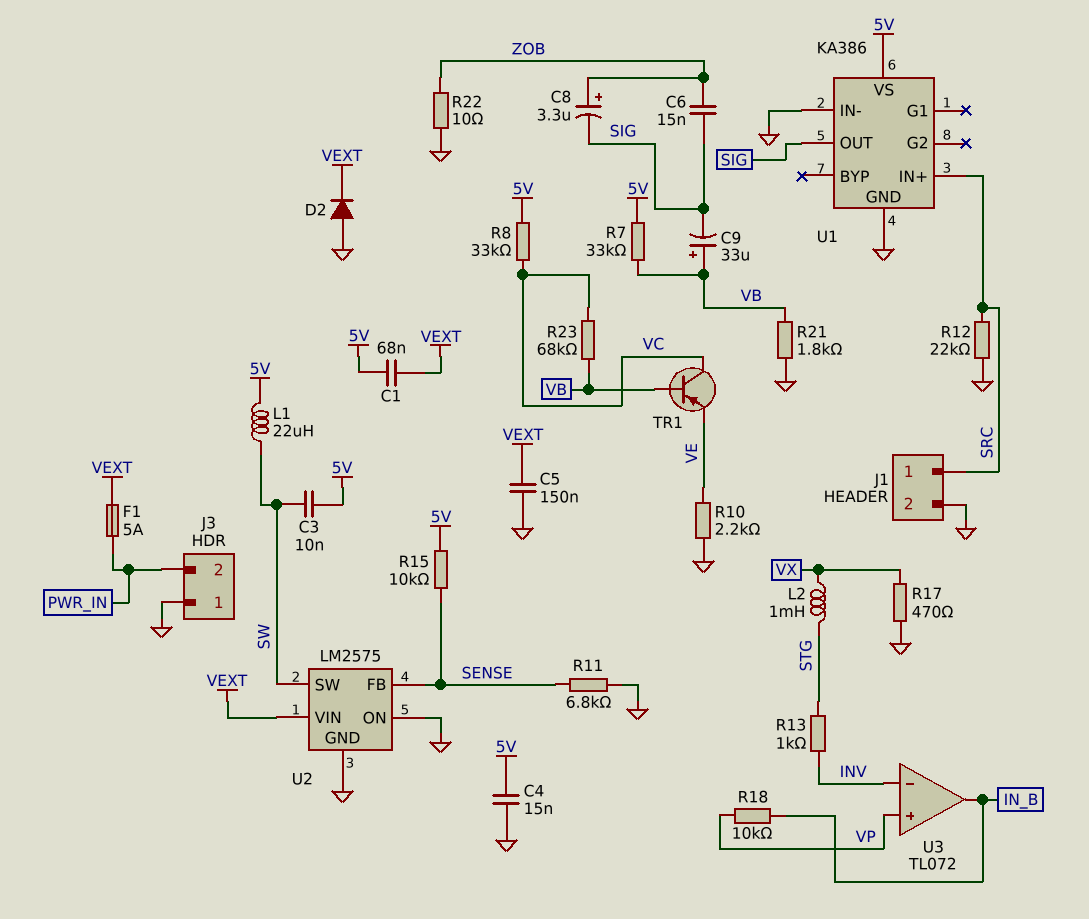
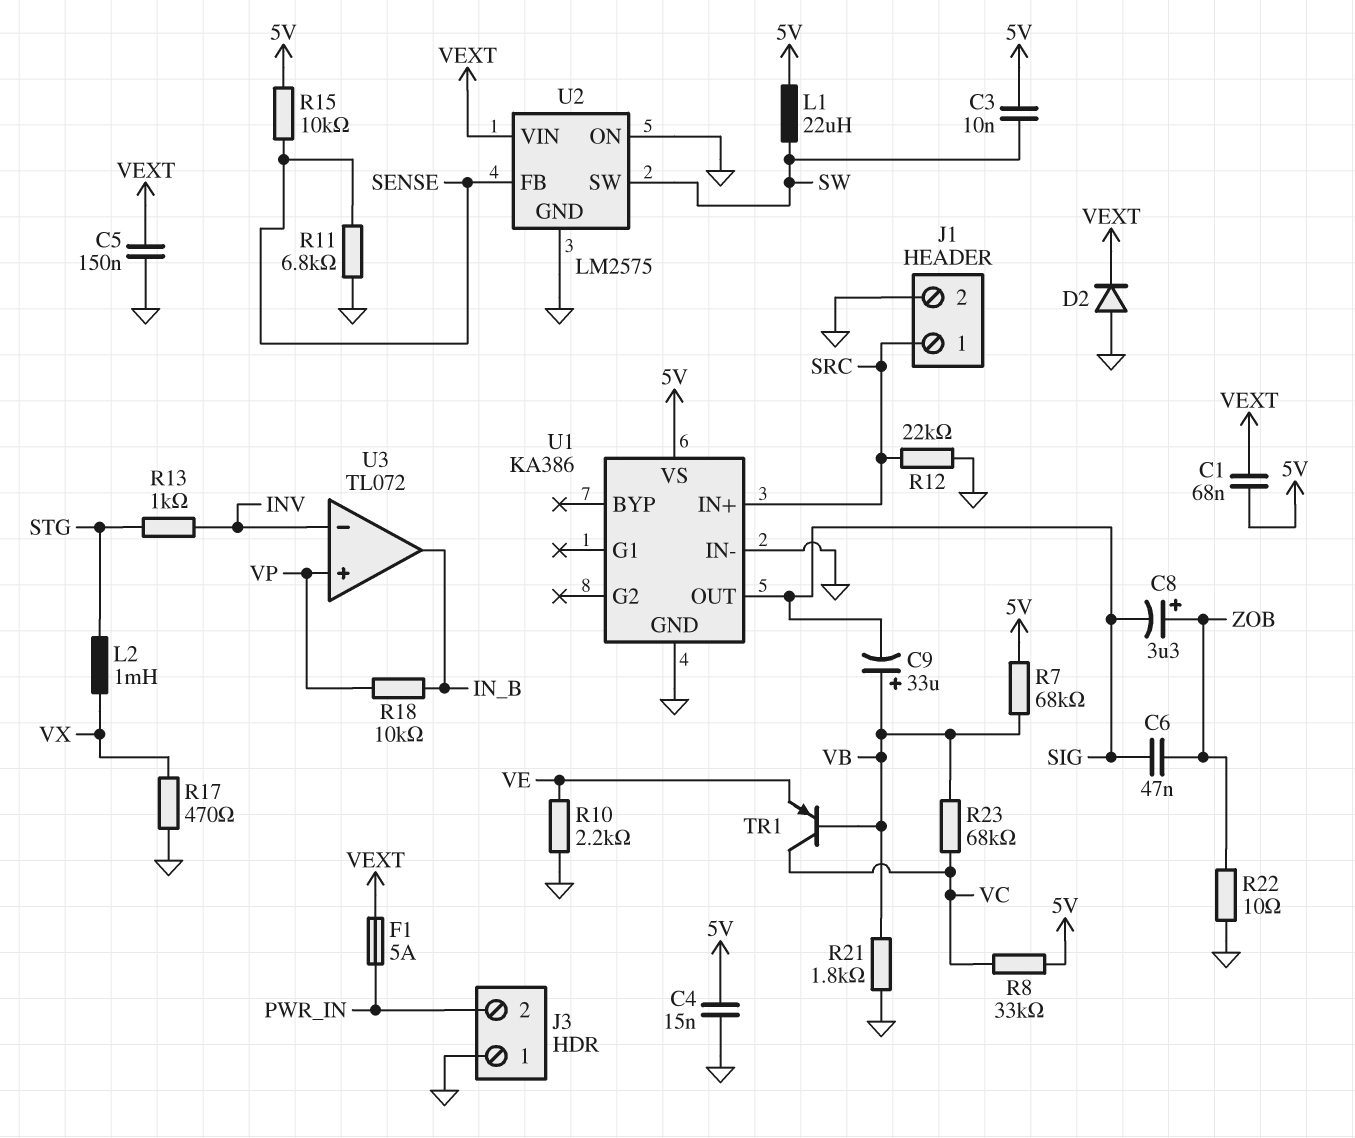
C6: 15nF (SIG, ZOB) -> 47nF (SIG, ZOB)
R7: 33k (5V, VB) -> 68k (5V, VB)

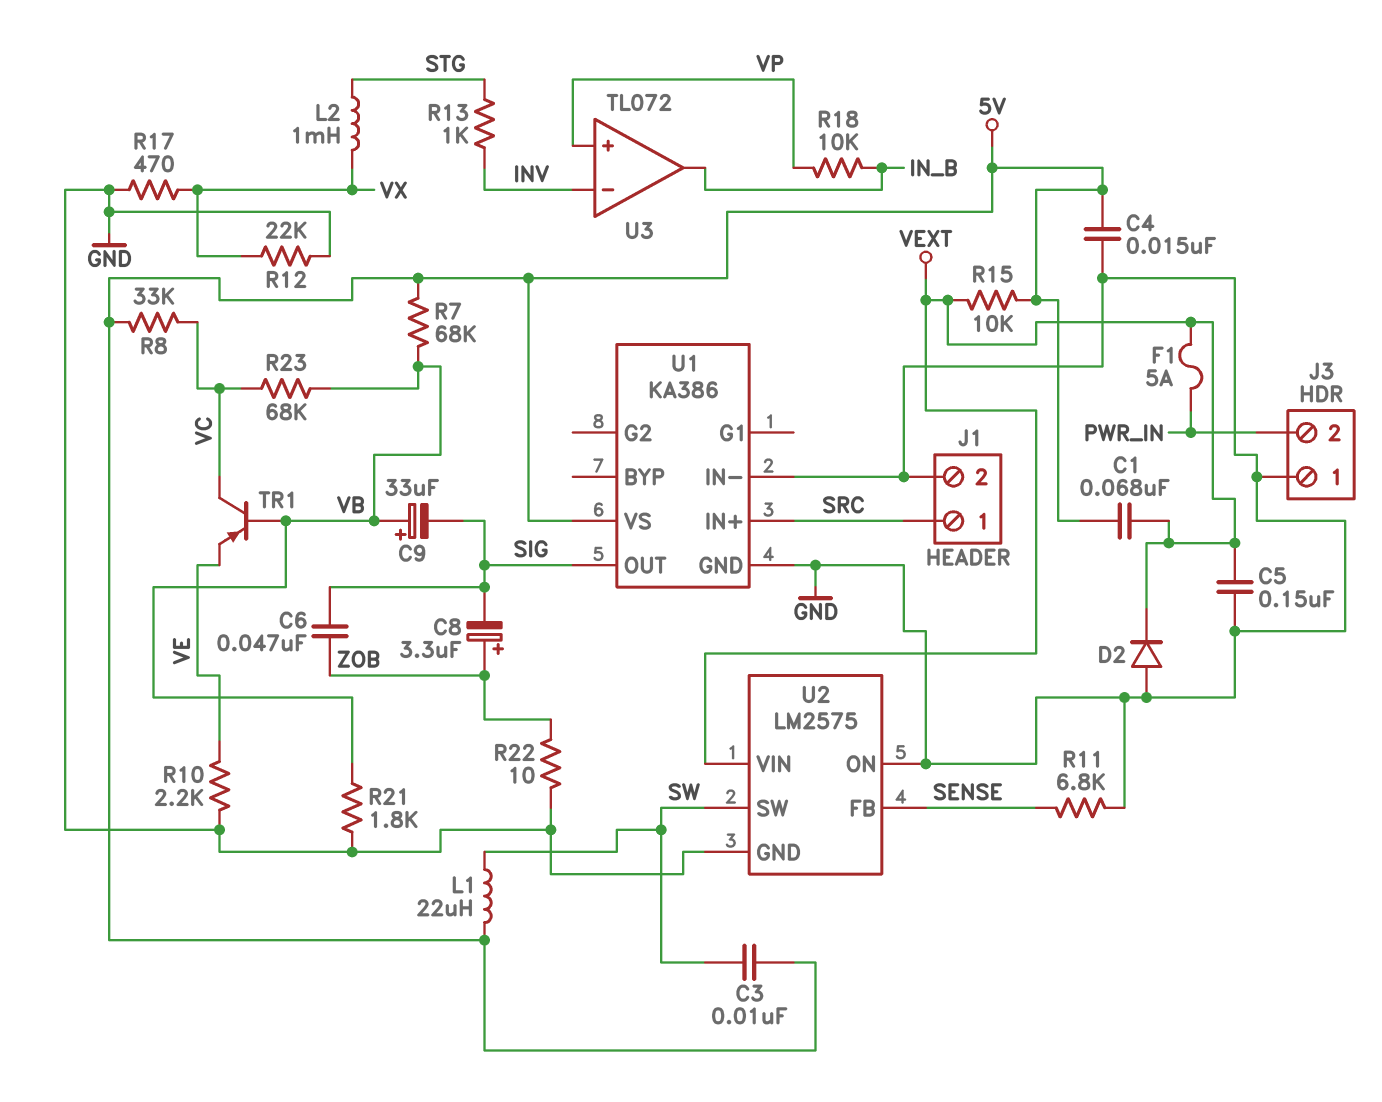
R12: 22k (GND, SRC) -> 22k (GND, VX)
R15: 10k (5V, SENSE) -> 10k (5V, VEXT)

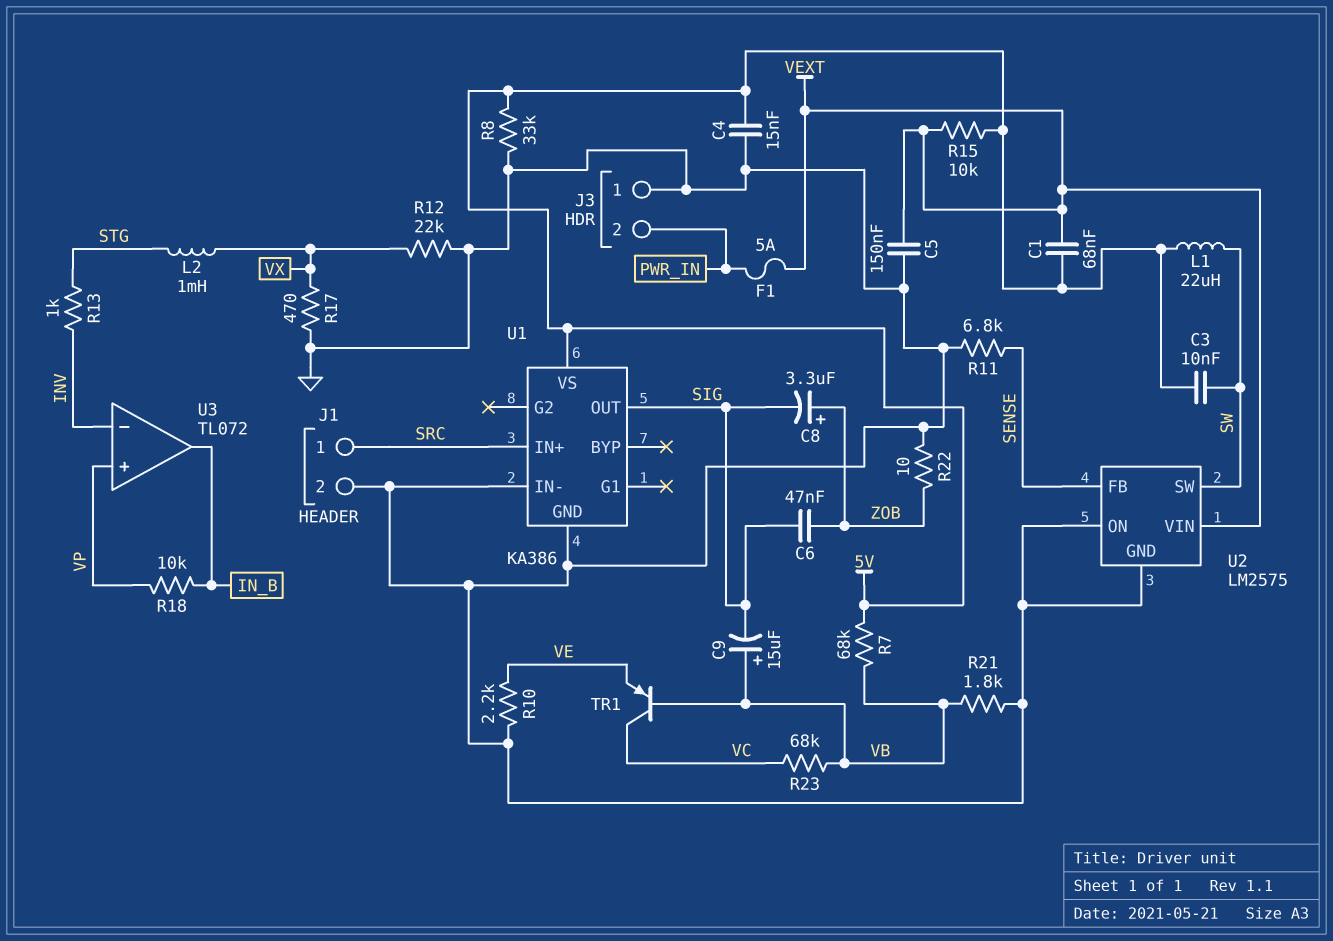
C9: 33uF (plus VB, minus SIG) -> 15uF (plus VB, minus SIG)
D2: diode (A GND, K VEXT) -> none
R8: 33k (5V, VC) -> 33k (5V, GND)

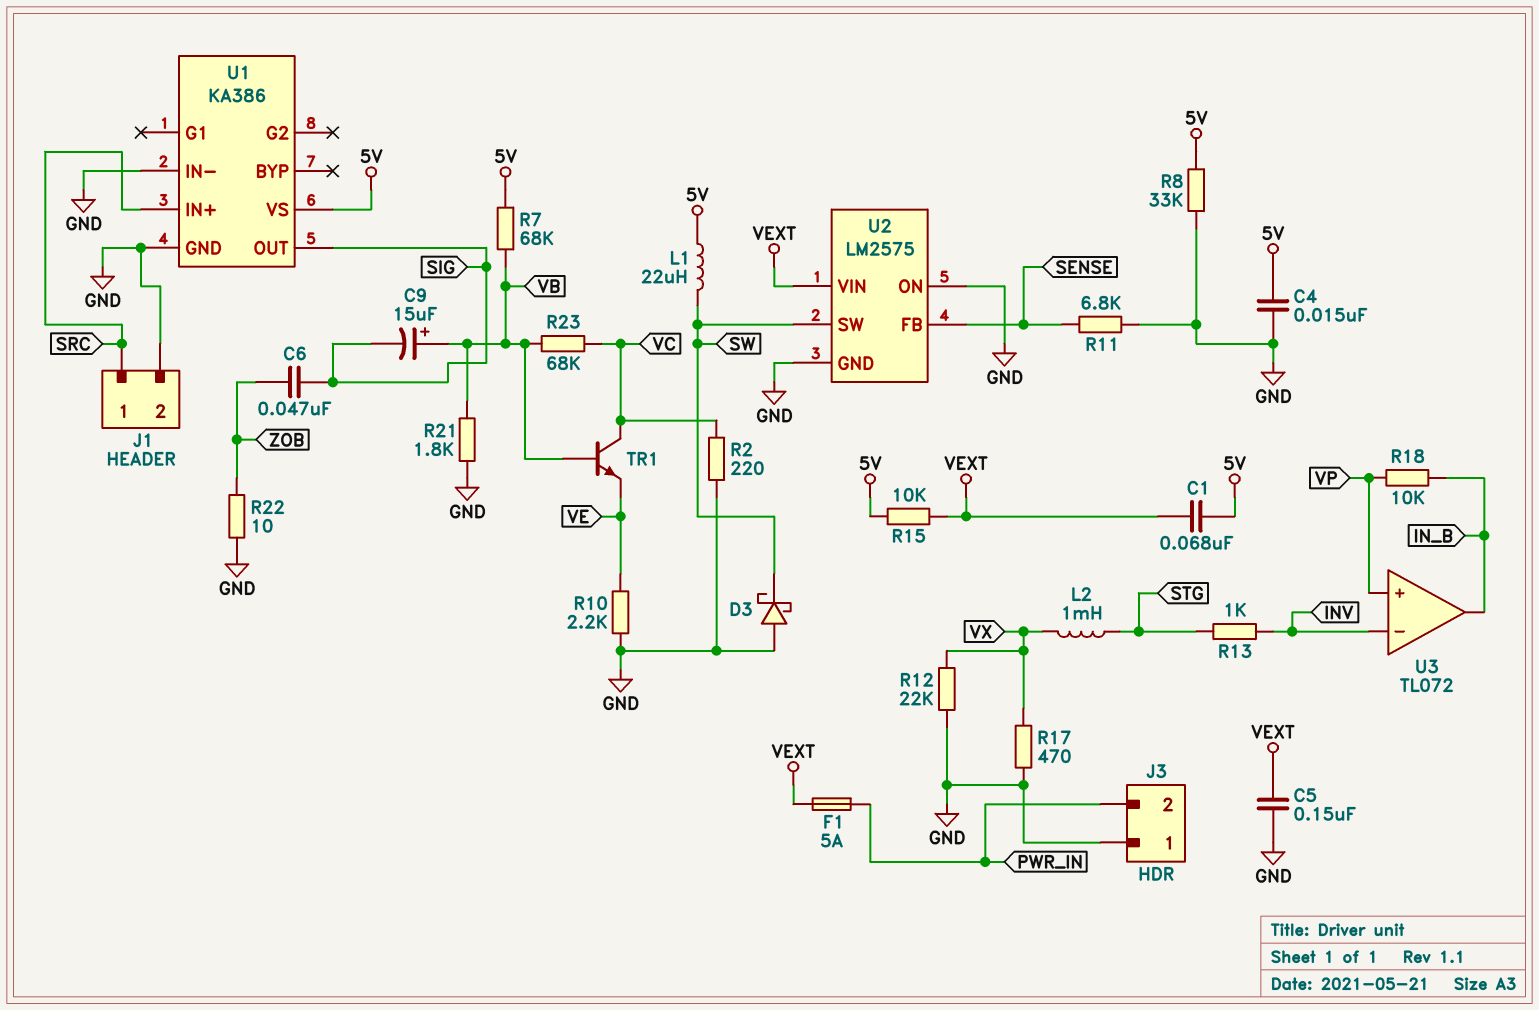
C3: 10nF (5V, SW) -> none
C8: 3.3uF (plus ZOB, minus SIG) -> none
D3: none -> schottky (A GND, K SW)
R2: none -> 220 (GND, VC)
TR1: PNP (B VB, C VC, E VE) -> NPN (B VB, C VC, E VE)

